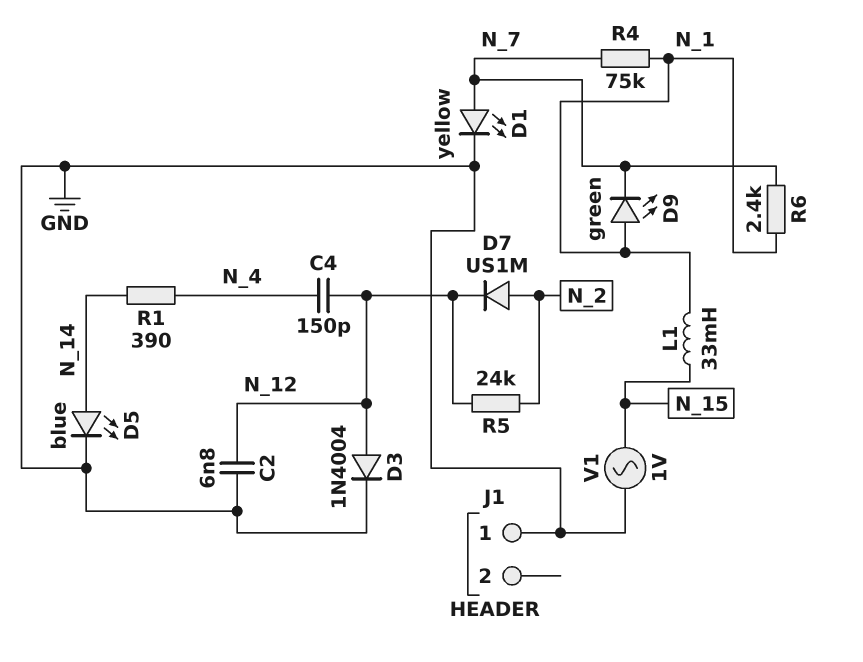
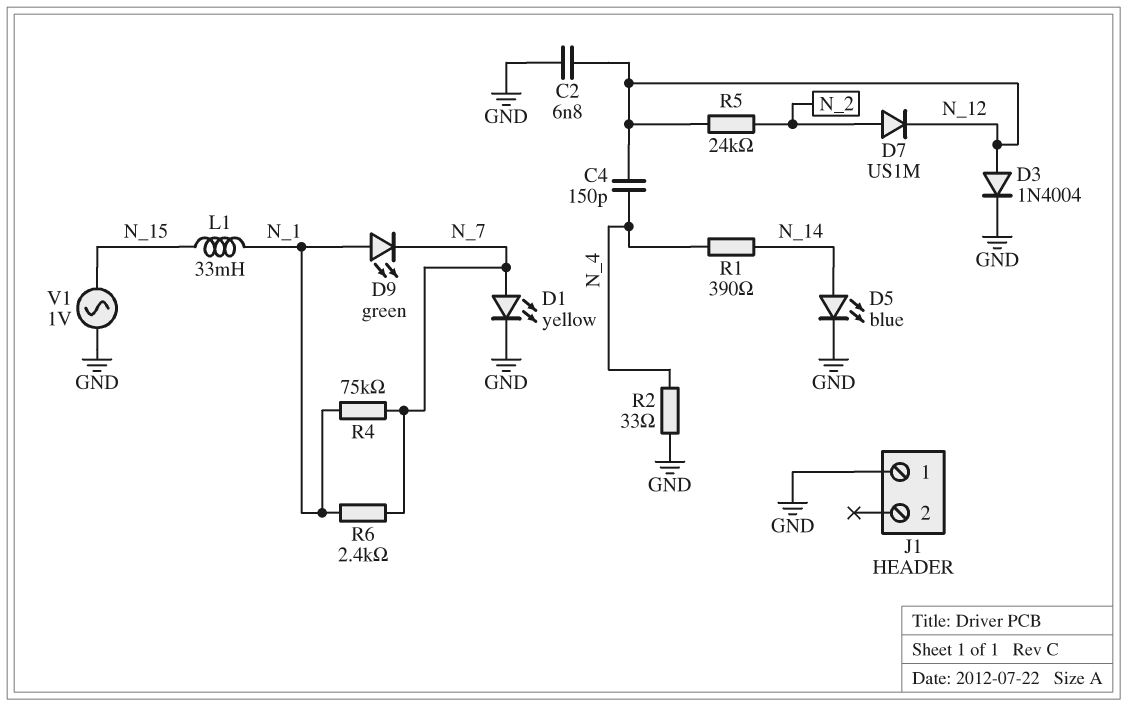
R2: none -> 33 (GND, N_4)

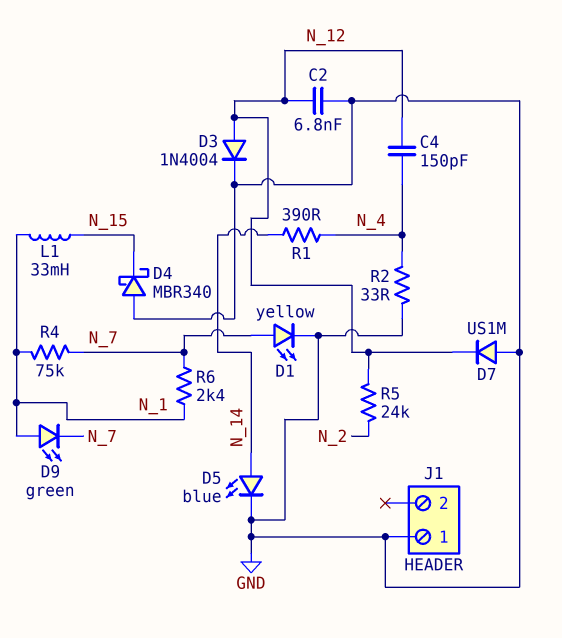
D4: none -> schottky MBR340 (A GND, K N_15)
D7: diode US1M (A N_2, K N_12) -> diode US1M (A GND, K N_12)
V1: AC 1V (GND, N_15) -> none

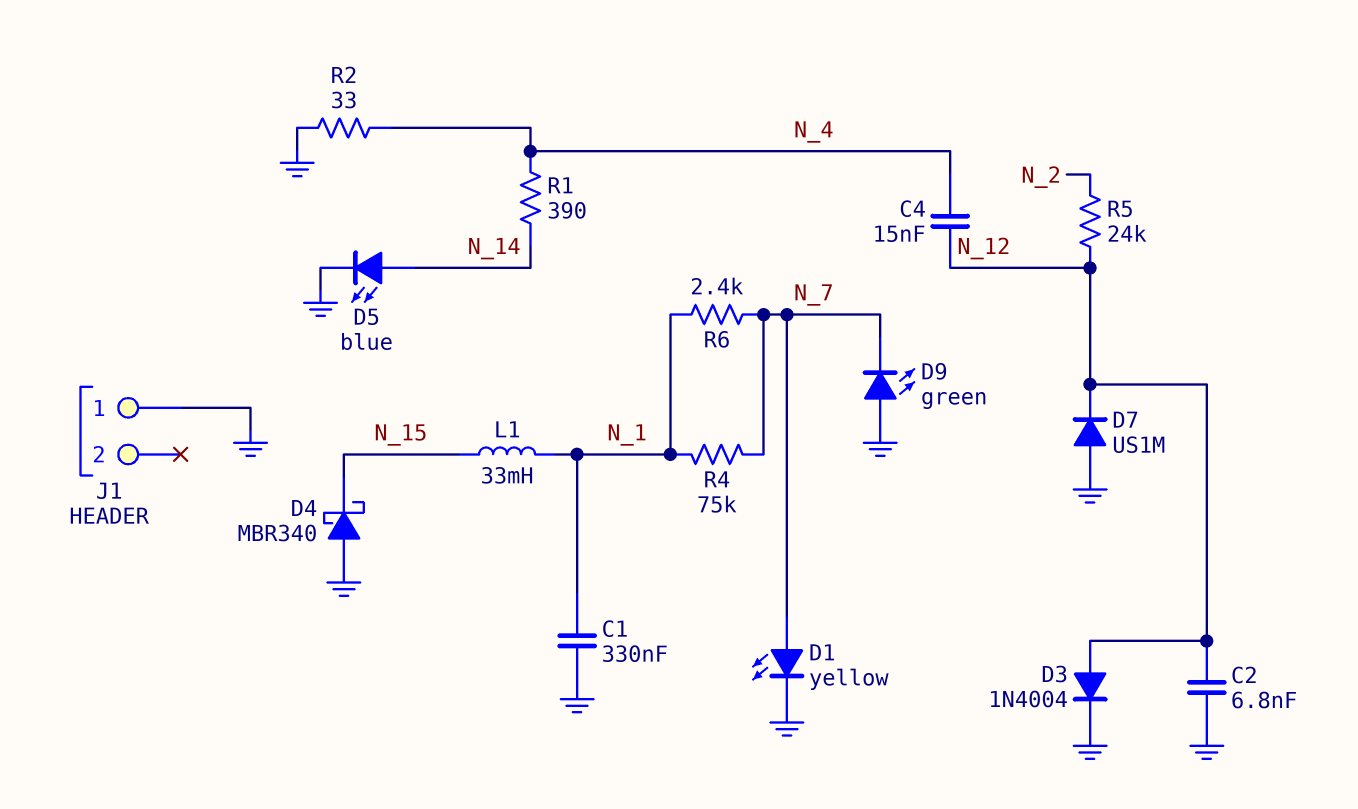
C1: none -> 330nF (GND, N_1)
C4: 150pF (N_4, N_12) -> 15nF (N_4, N_12)
D9: LED green (A N_1, K N_7) -> LED green (A GND, K N_7)

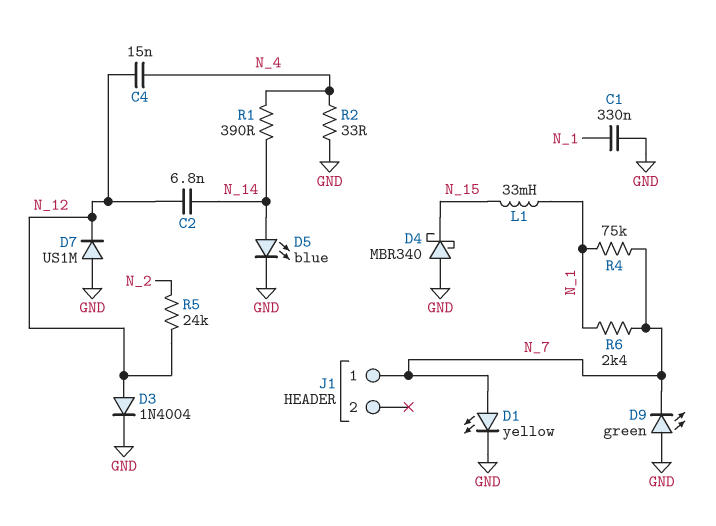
C2: 6.8nF (GND, N_12) -> 6.8nF (N_12, N_14)
J1 pin 1: GND -> N_7

